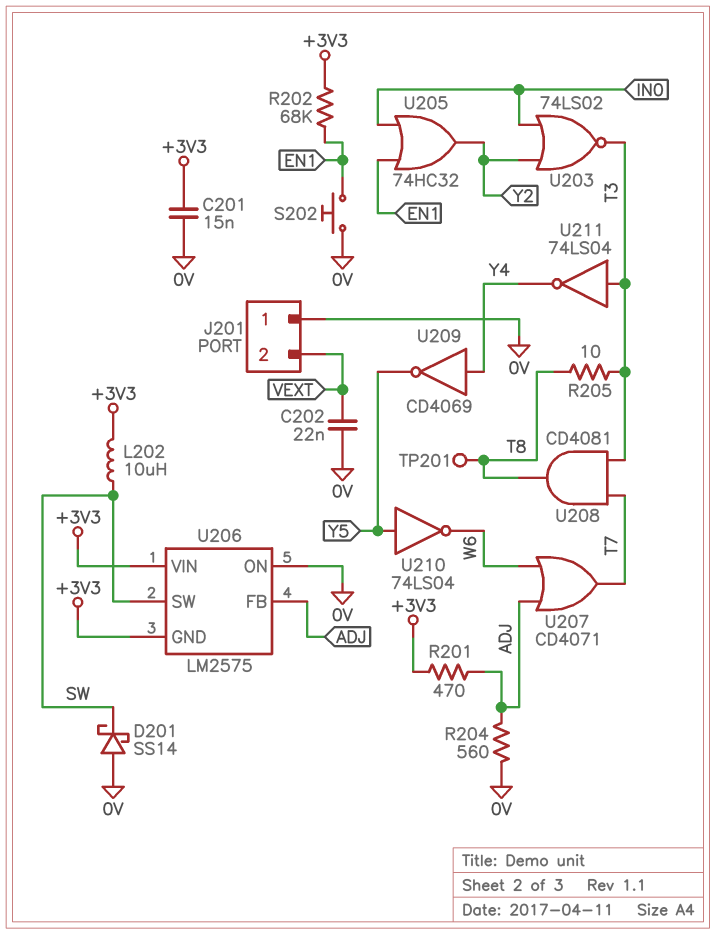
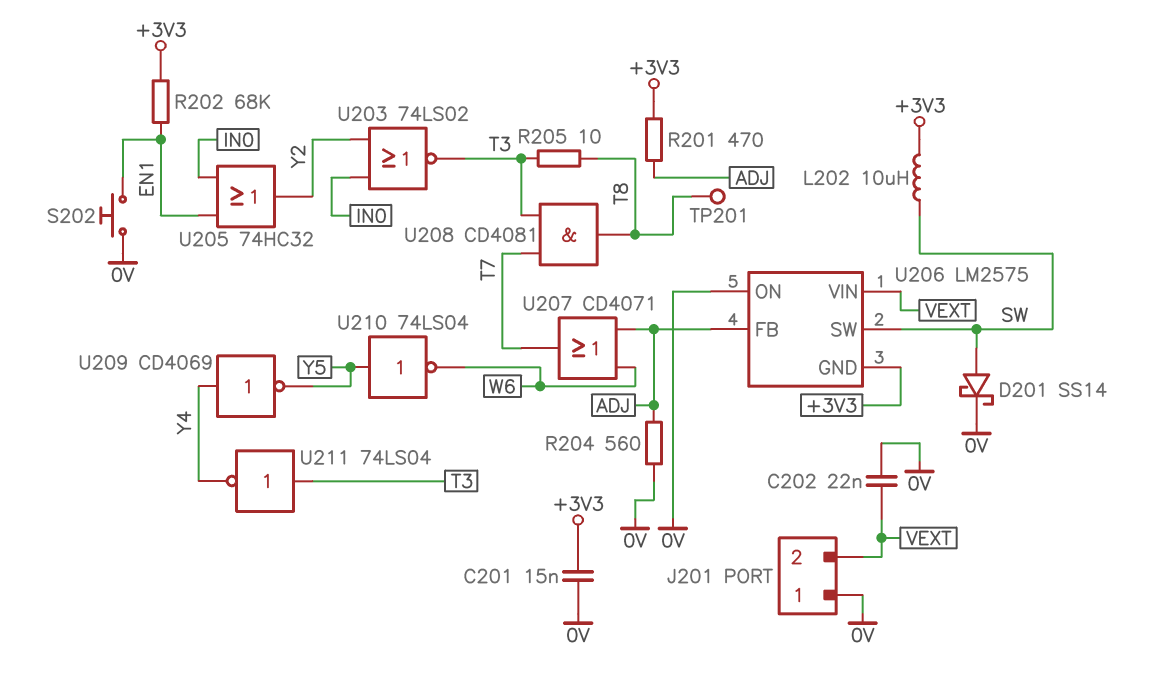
D201: schottky SS14 (A 0V, K SW) -> schottky SS14 (A SW, K 0V)
U206 pin VIN: +3V3 -> VEXT

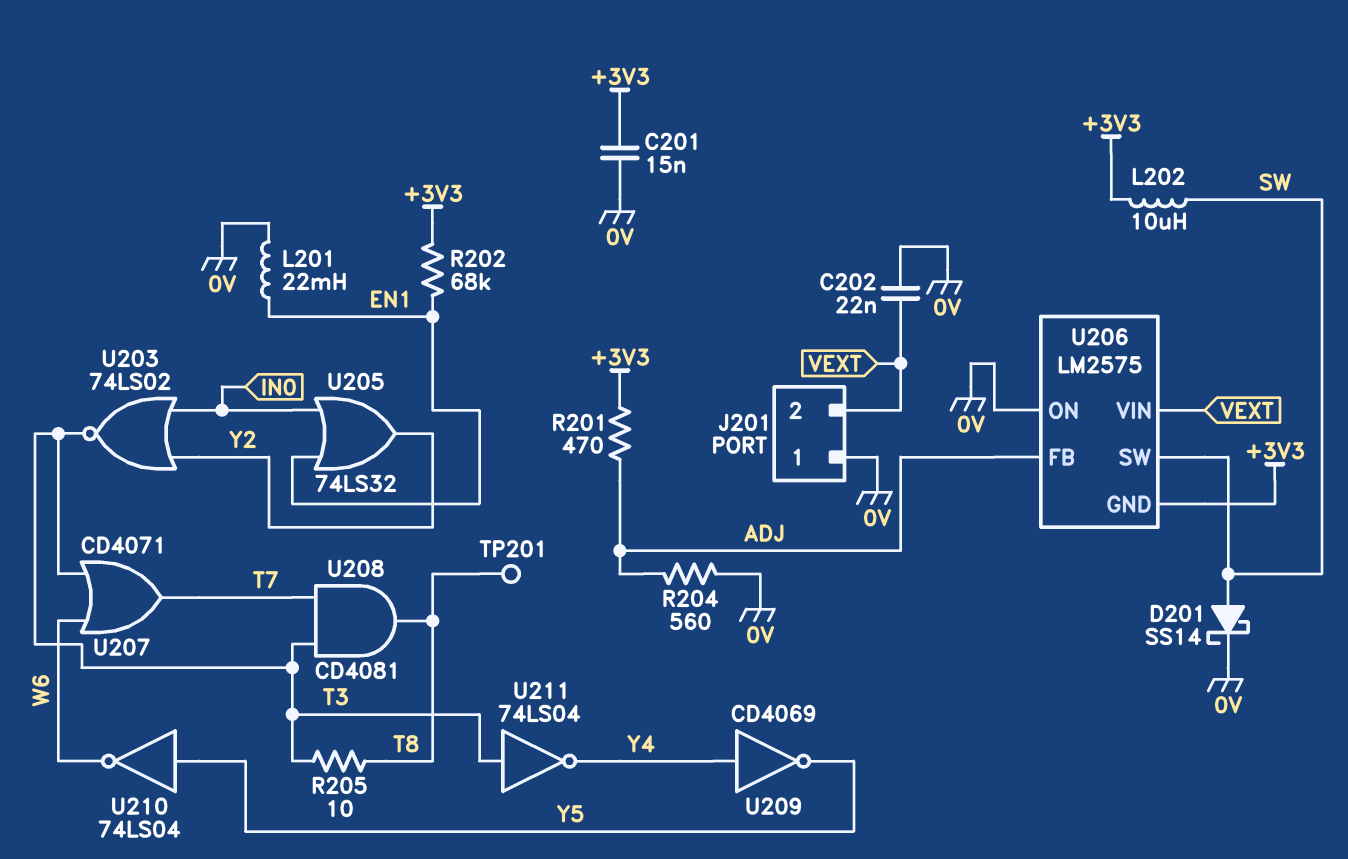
L201: none -> 22mH (0V, EN1)
S202: button (0V, EN1) -> none
U205: OR 74HC32 (in EN1, in IN0, out Y2) -> OR 74LS32 (in EN1, in IN0, out Y2)
U207: OR CD4071 (in ADJ, in W6, out T7) -> OR CD4071 (in T3, in W6, out T7)

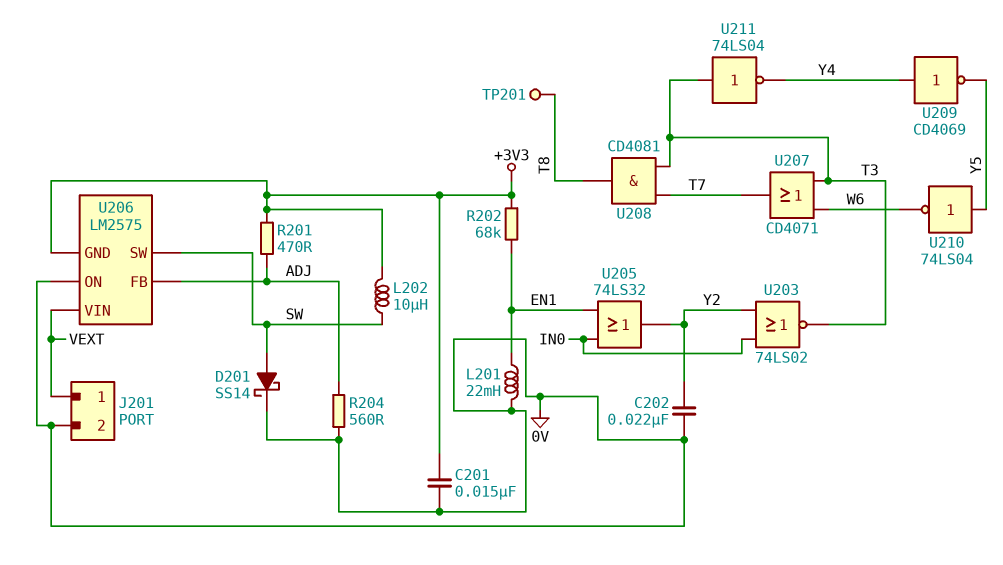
C202: 22nF (0V, VEXT) -> 22nF (0V, Y2)
J201 pin 1: 0V -> VEXT
J201 pin 2: VEXT -> 0V
R205: 10 (T3, T8) -> none

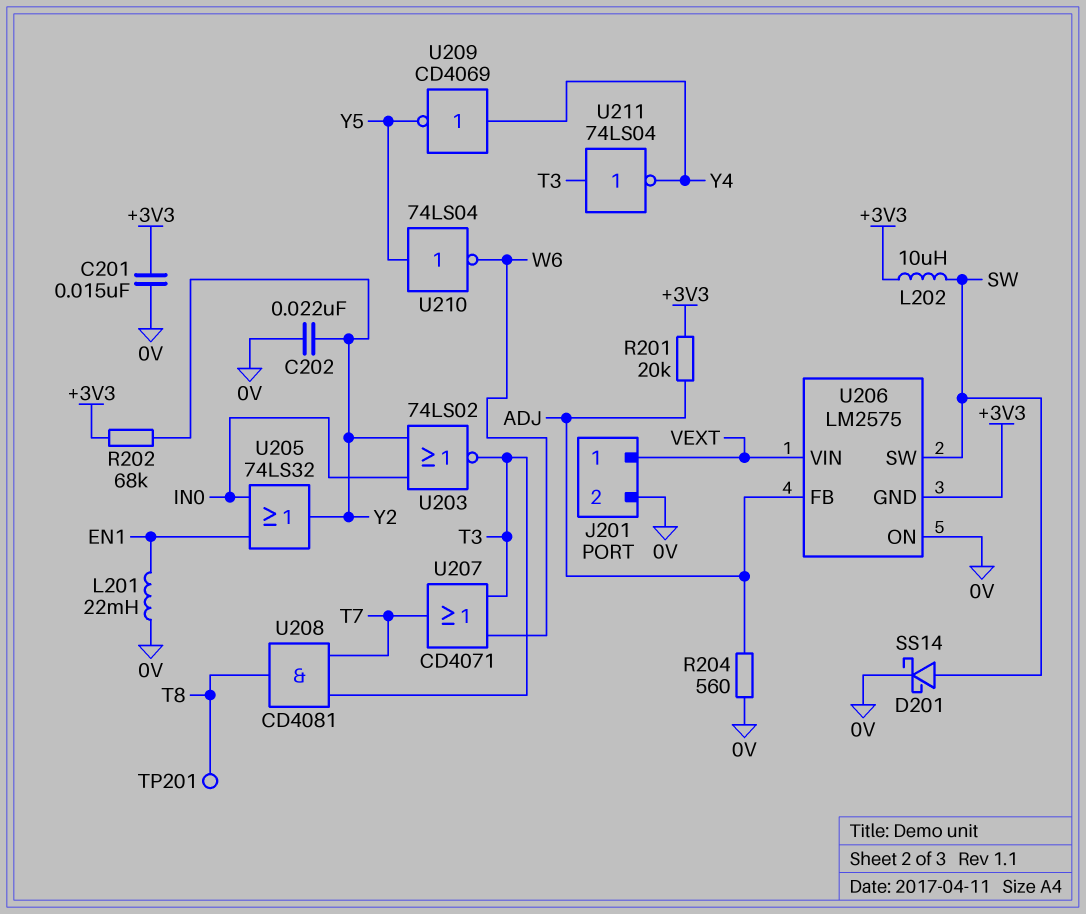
R201: 470 (+3V3, ADJ) -> 20k (+3V3, ADJ)
R202: 68k (+3V3, EN1) -> 68k (+3V3, Y2)

